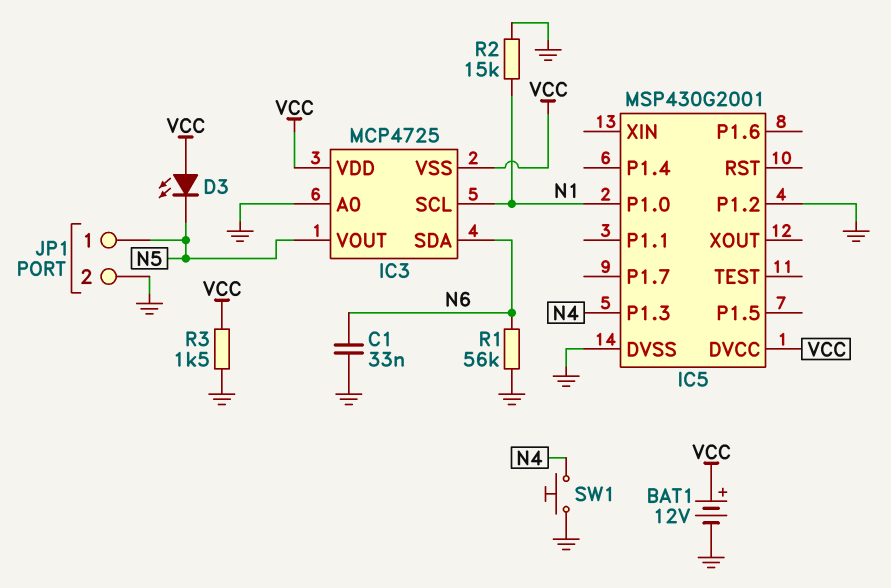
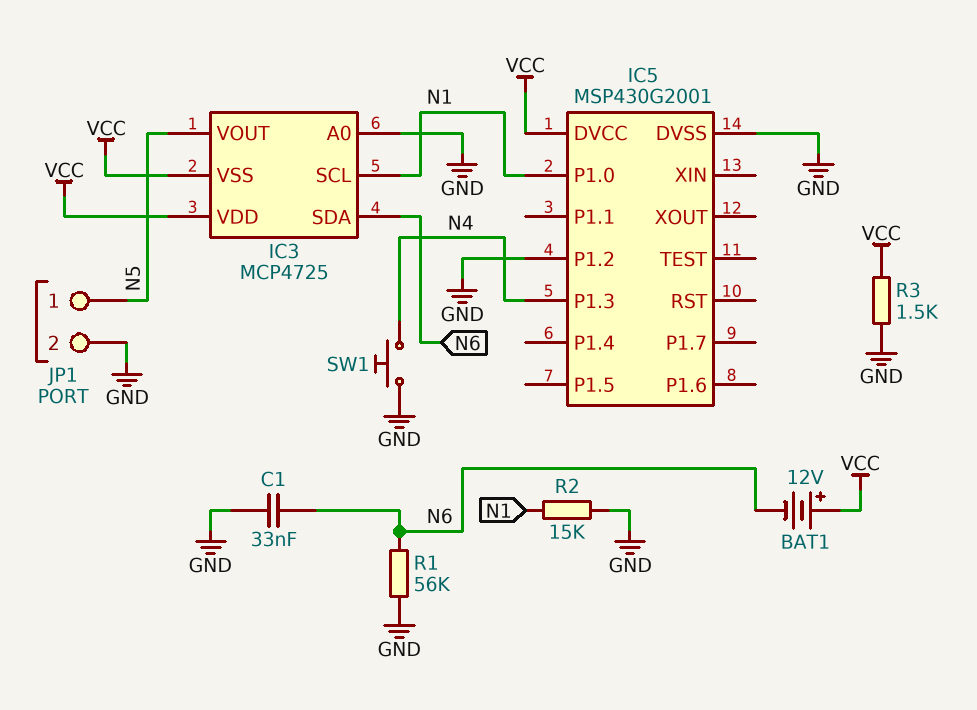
BAT1: 12V (plus VCC, minus GND) -> 12V (plus VCC, minus N6)
D3: LED (A VCC, K N5) -> none

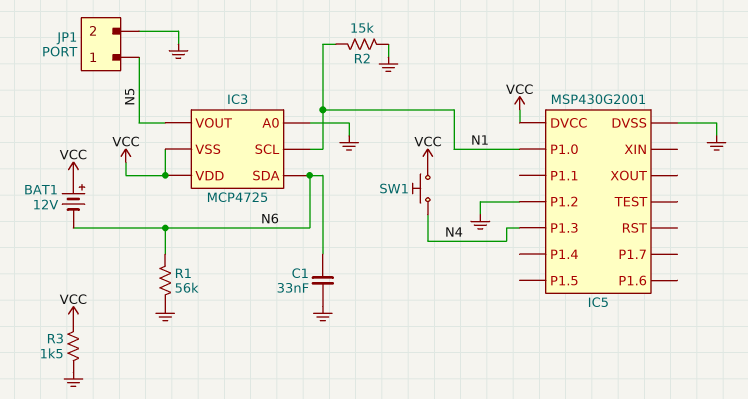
SW1: button (GND, N4) -> button (N4, VCC)

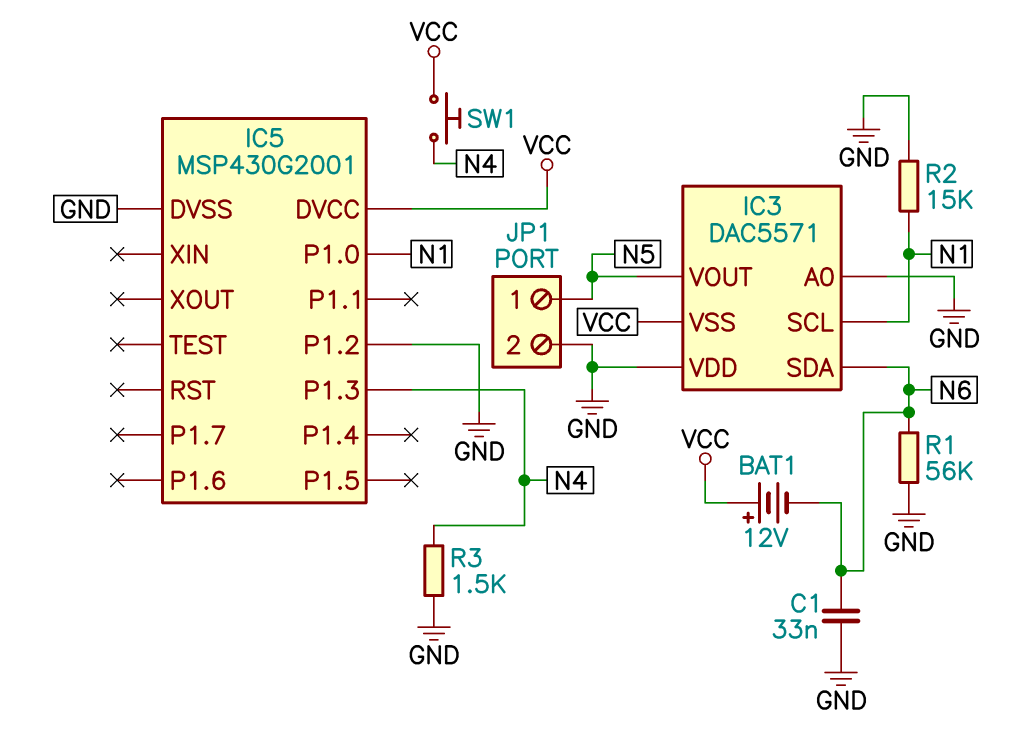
IC3: MCP4725 -> DAC5571
IC3 pin VDD: VCC -> GND
R3: 1.5k (GND, VCC) -> 1.5k (GND, N4)

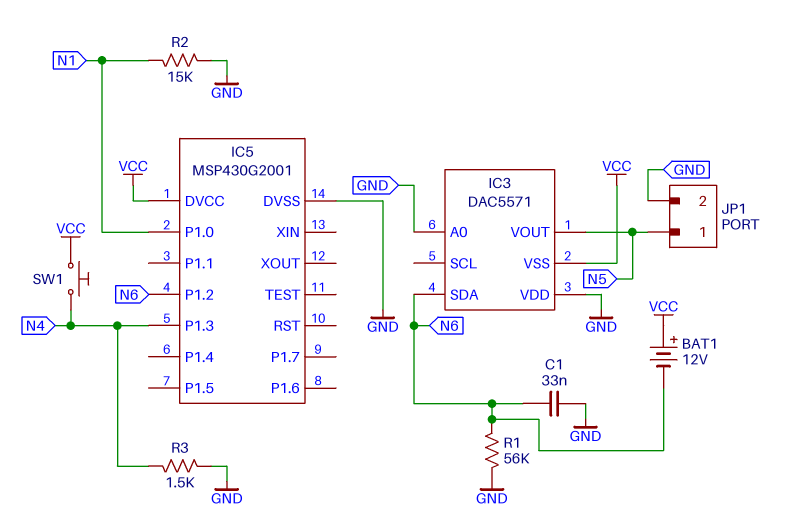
IC3 pin SCL: N1 -> none
IC5 pin P1.2: GND -> N6

